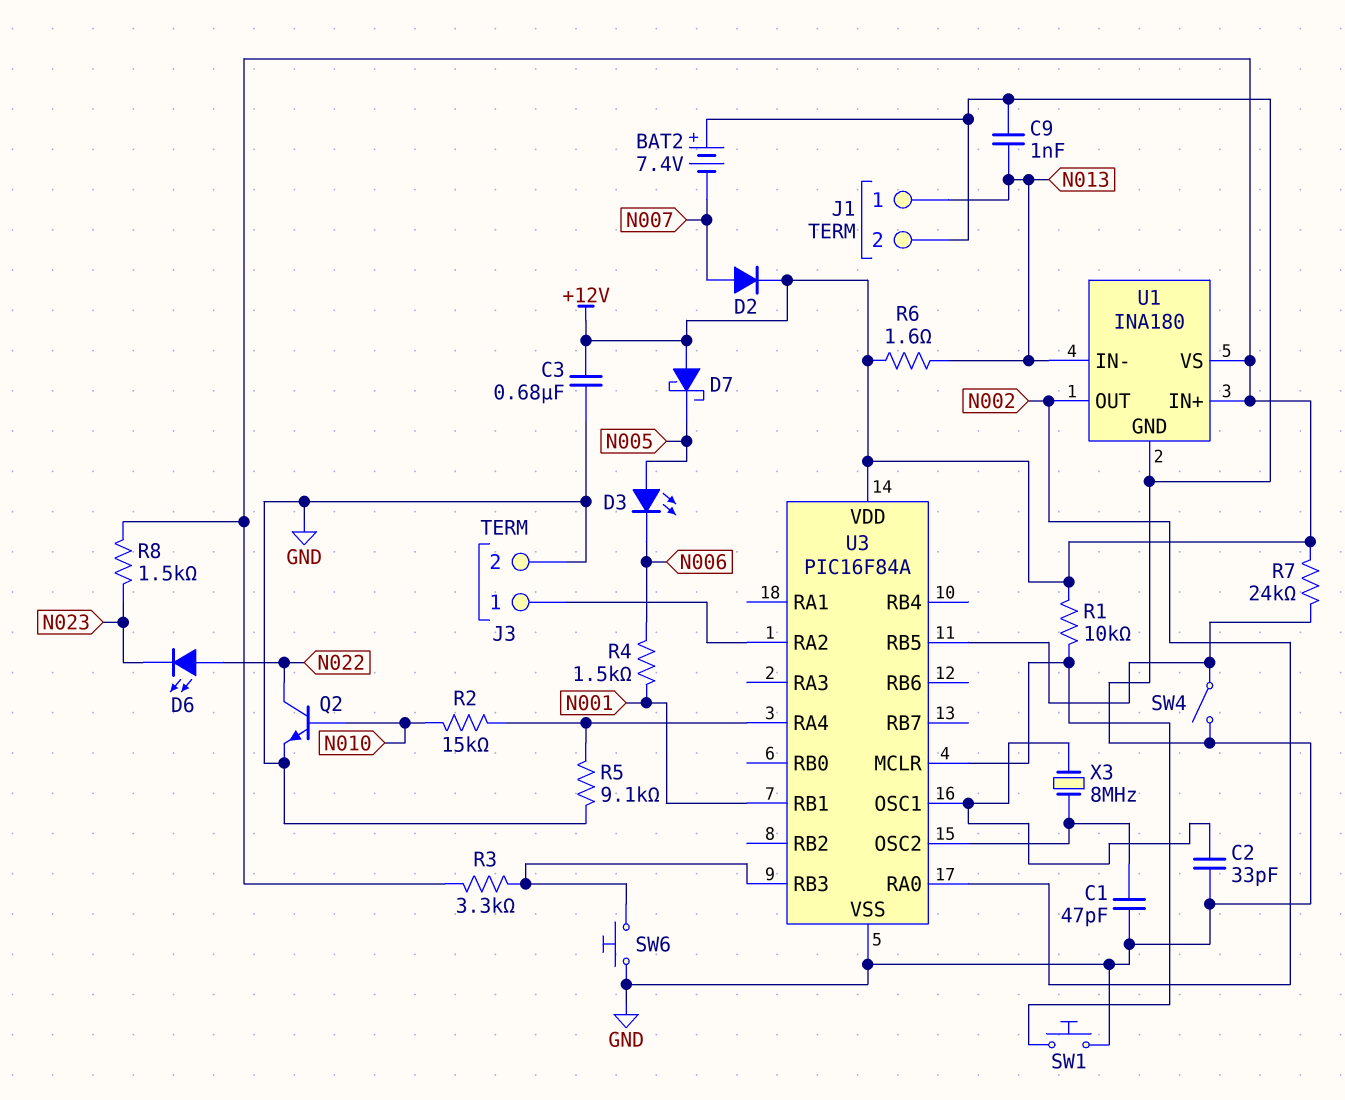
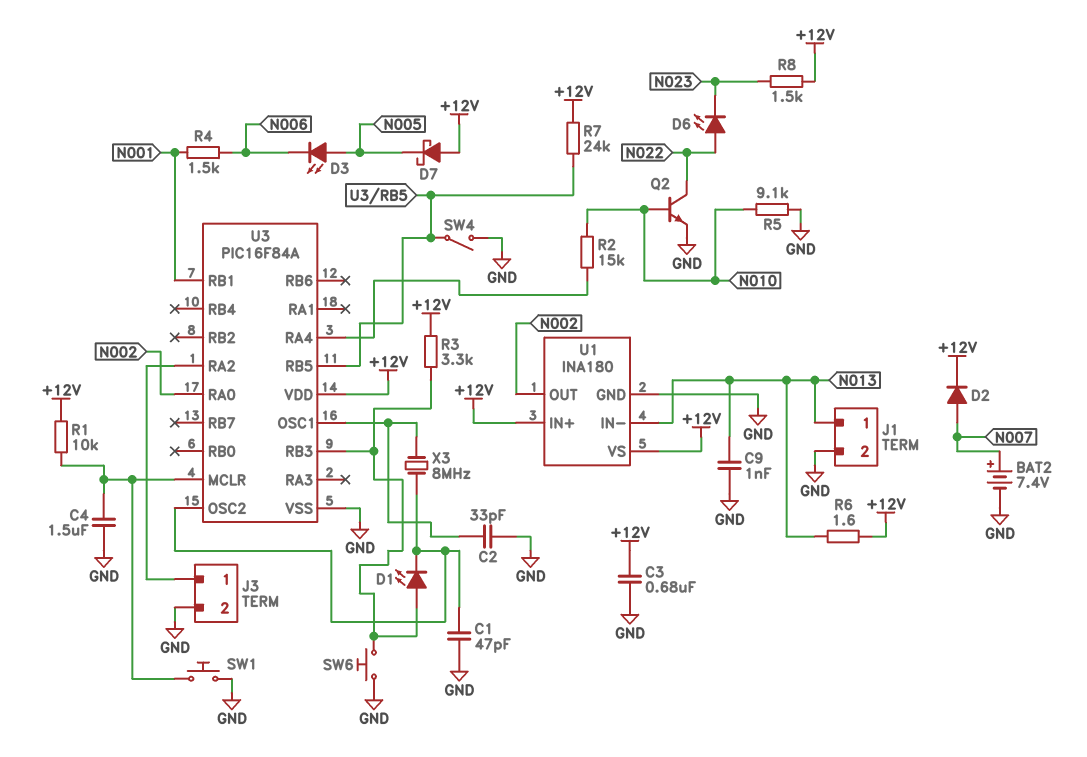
BAT2: 7.4V (plus GND, minus N007) -> 7.4V (plus N007, minus GND)
C4: none -> 1.5uF (GND, U3/MCLR)
D1: none -> LED (A U3/RB3, K U3/OSC2)
R5: 9.1k (GND, U3/RA4) -> 9.1k (GND, N010)

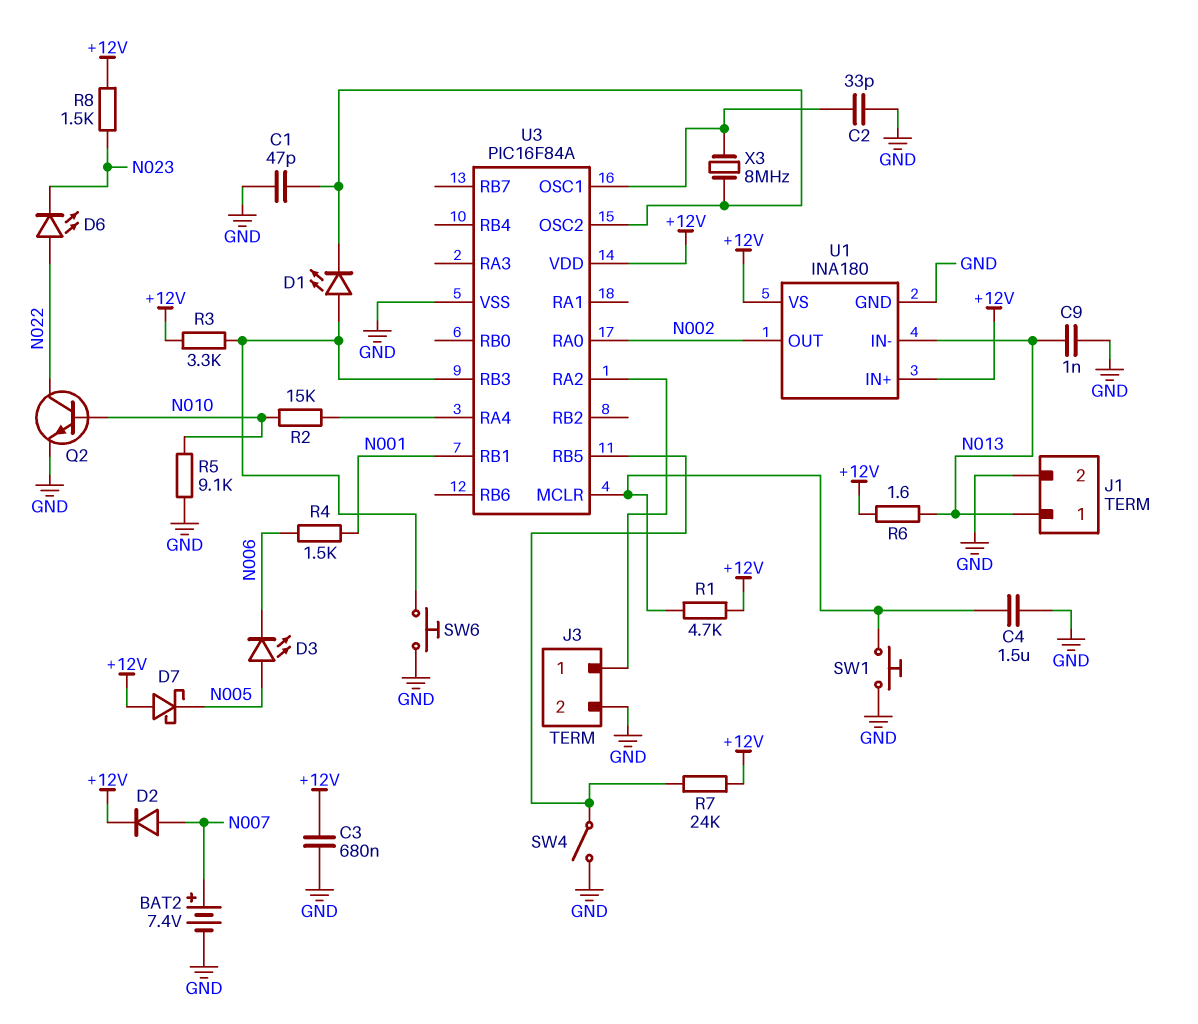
R1: 10k (+12V, U3/MCLR) -> 4.7k (+12V, U3/MCLR)

